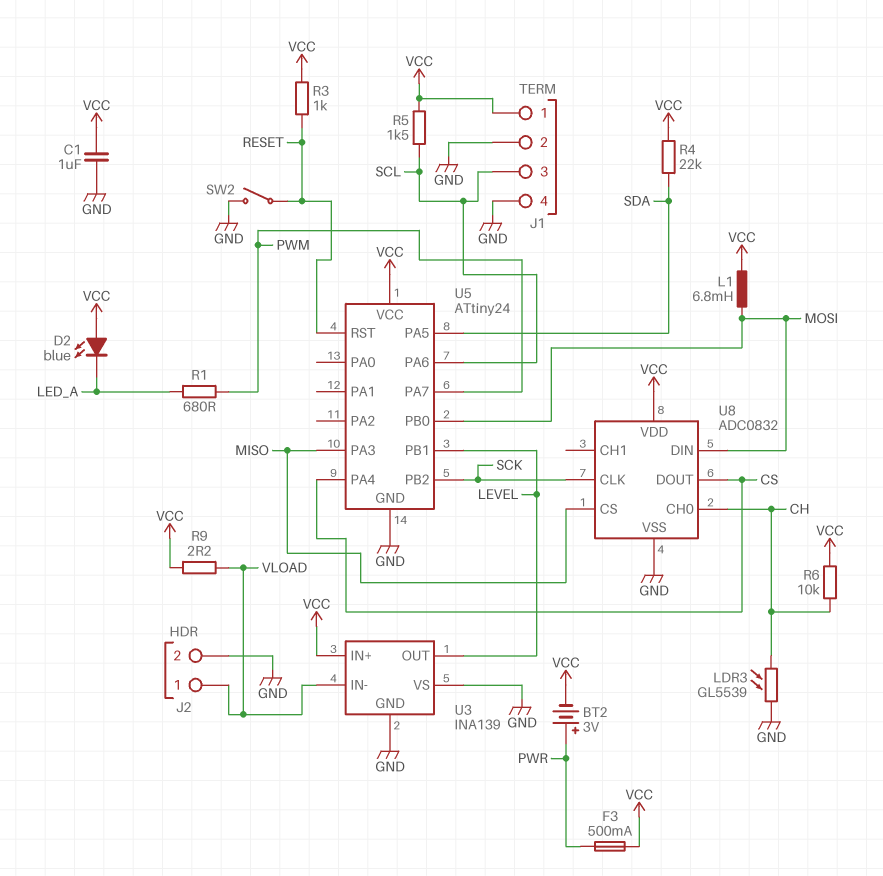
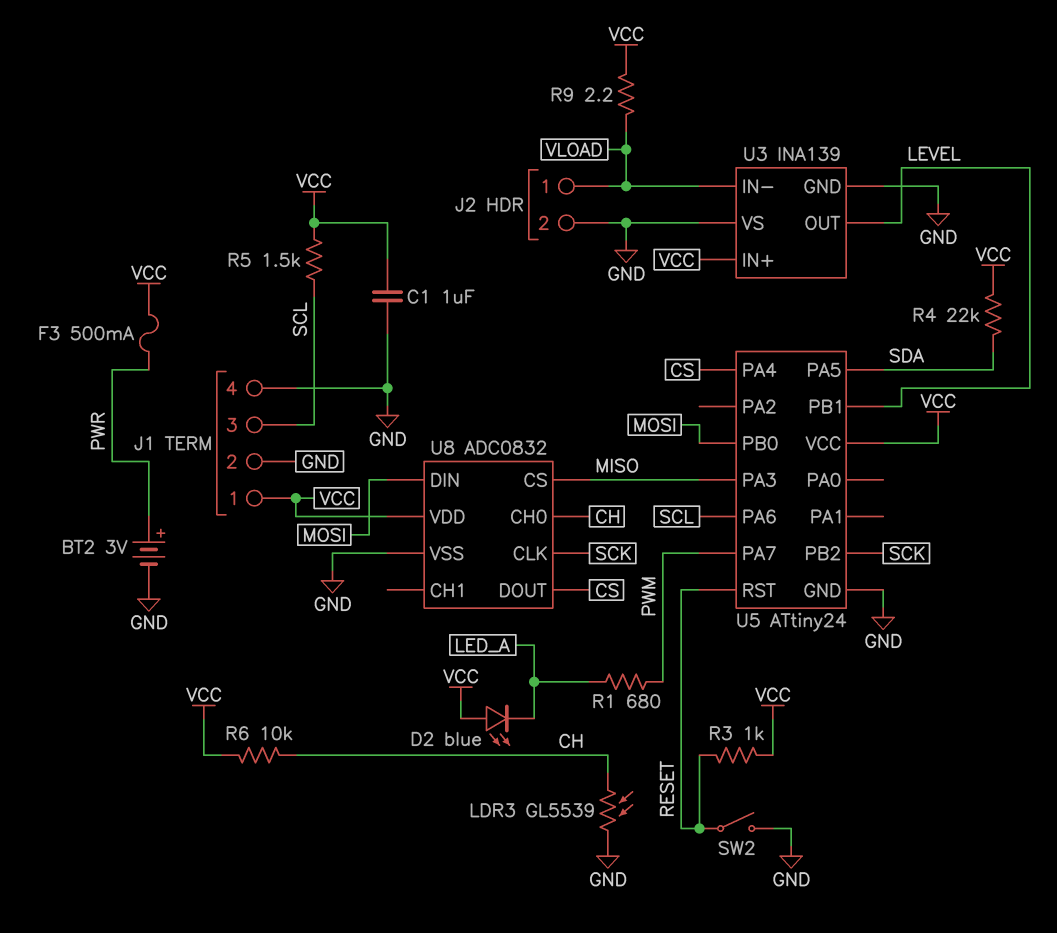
BT2: 3V (plus PWR, minus VCC) -> 3V (plus PWR, minus GND)
L1: 6.8mH (MOSI, VCC) -> none

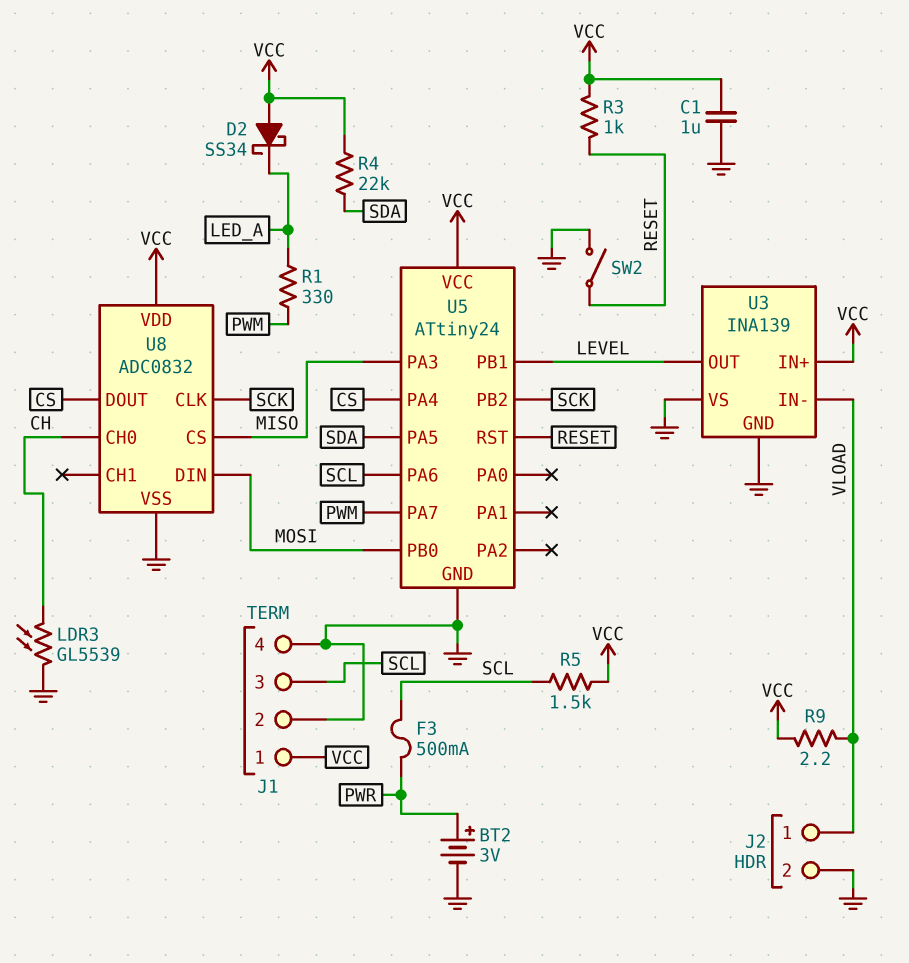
D2: LED blue (A VCC, K LED_A) -> schottky SS34 (A VCC, K LED_A)
F3: 500mA (PWR, VCC) -> 500mA (PWR, SCL)
R1: 680 (LED_A, PWM) -> 330 (LED_A, PWM)
R6: 10k (CH, VCC) -> none

